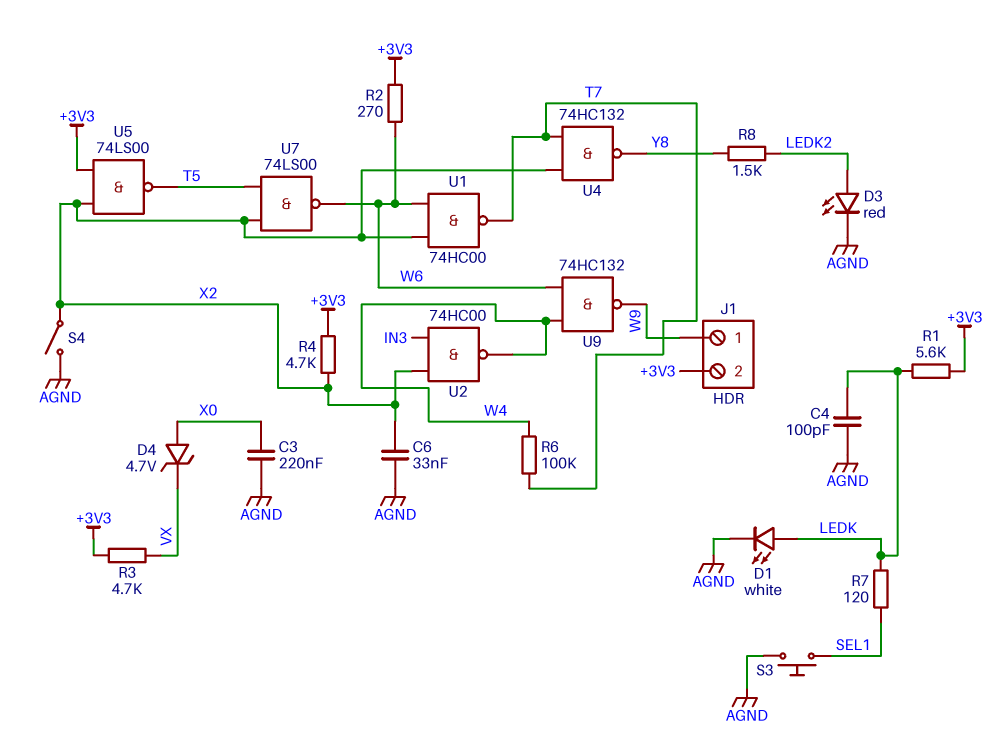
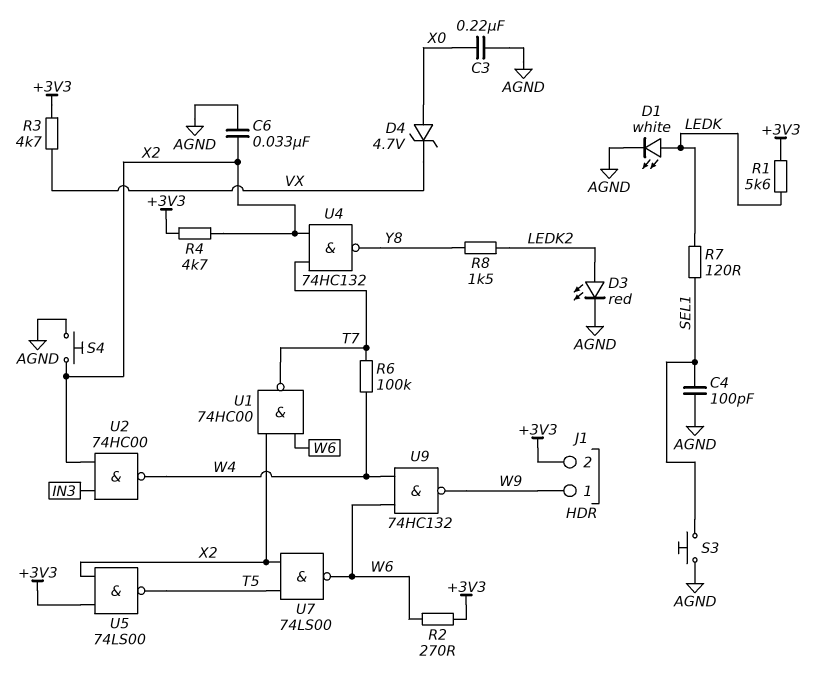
C4: 100pF (AGND, LEDK) -> 100pF (AGND, SEL1)
S4: switch (AGND, X2) -> button (AGND, X2)

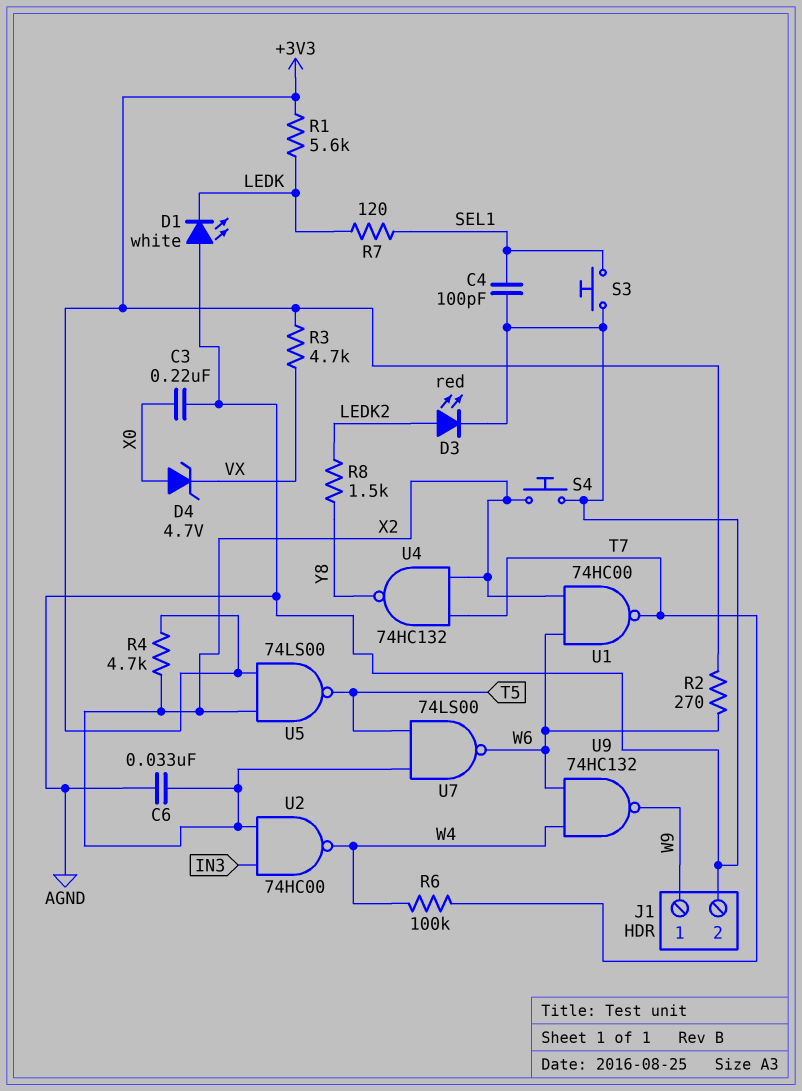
D1: LED white (A LEDK, K AGND) -> LED white (A AGND, K LEDK)
J1 pin 2: +3V3 -> AGND

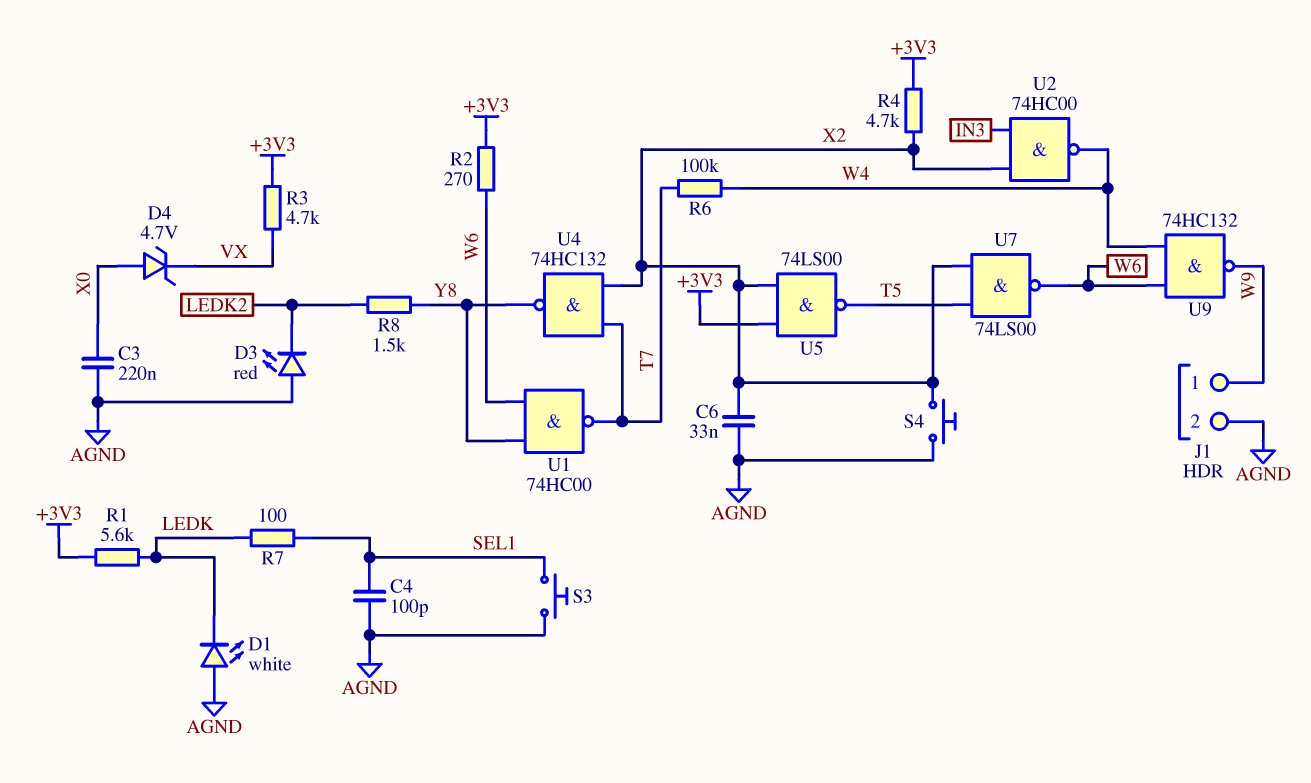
D3: LED red (A LEDK2, K AGND) -> LED red (A AGND, K LEDK2)
R7: 120 (LEDK, SEL1) -> 100 (LEDK, SEL1)
U1: NAND 74HC00 (in W6, in X2, out T7) -> NAND 74HC00 (in W6, in Y8, out T7)

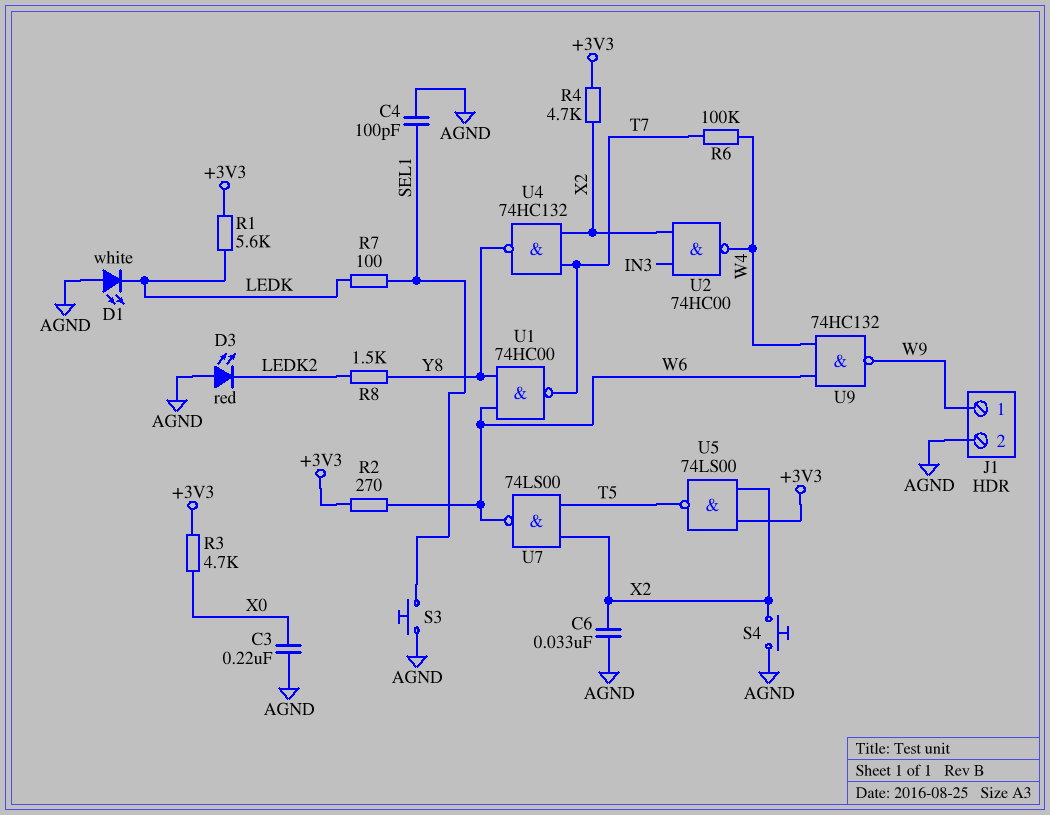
D4: zener 4.7V (A X0, K VX) -> none
R3: 4.7k (+3V3, VX) -> 4.7k (+3V3, X0)

